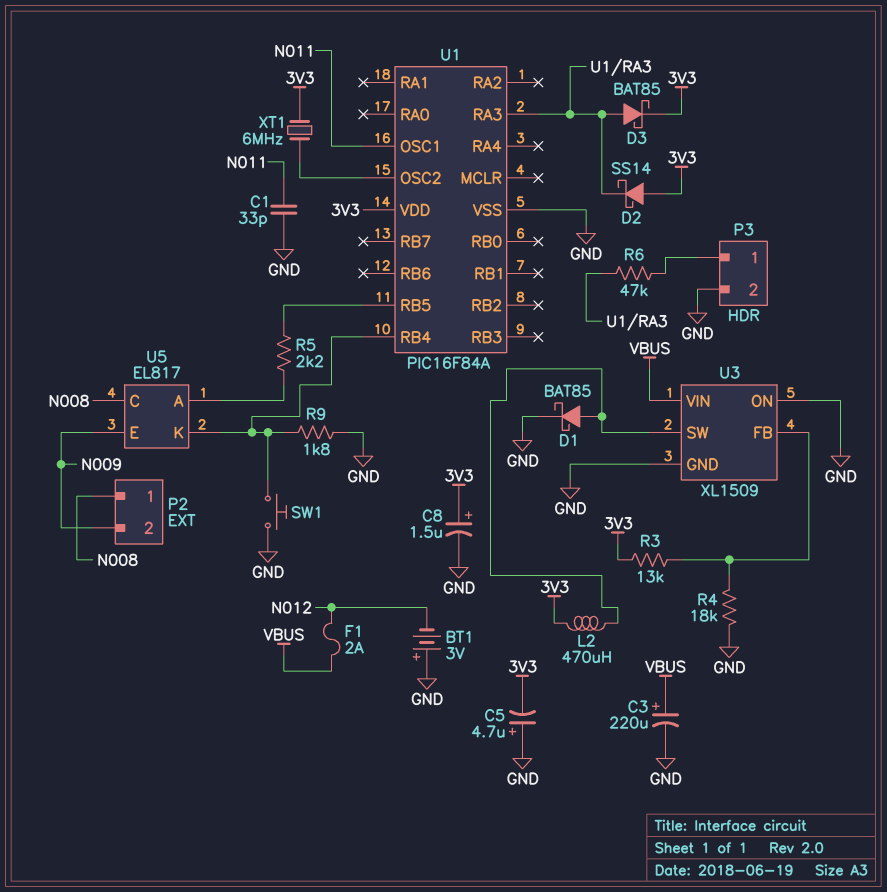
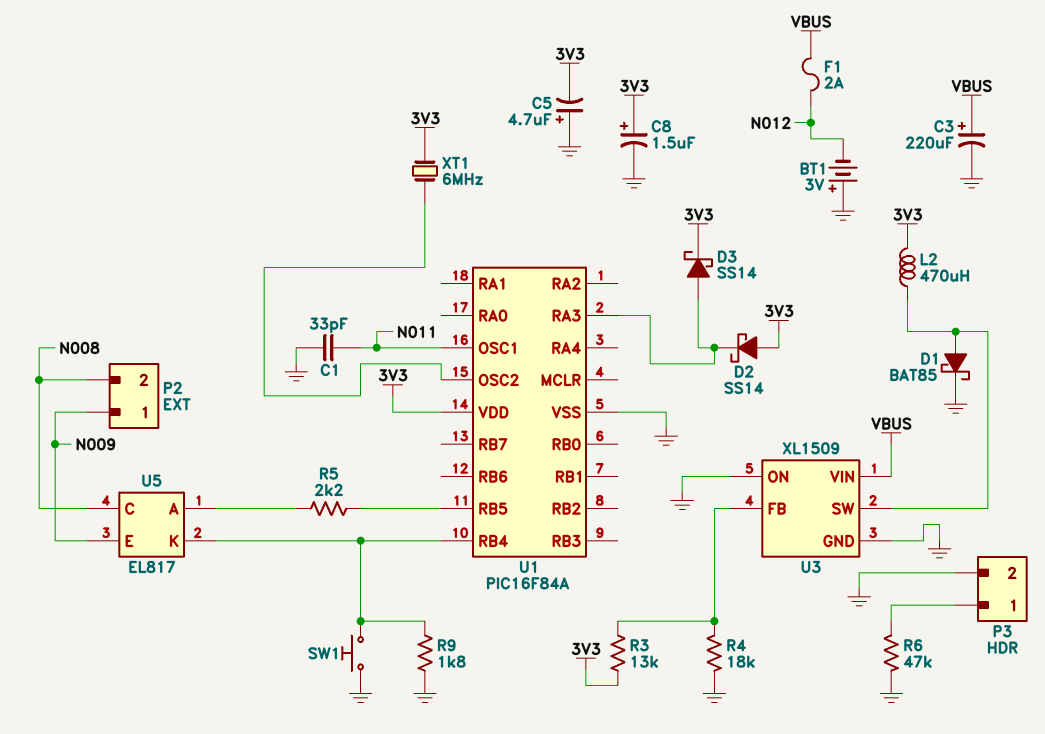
D3: schottky BAT85 (A U1/RA3, K 3V3) -> schottky SS14 (A U1/RA3, K 3V3)
P2 pin 1: N008 -> N009
P2 pin 2: N009 -> N008
R6: 47k (P3/1, U1/RA3) -> 47k (GND, P3/1)

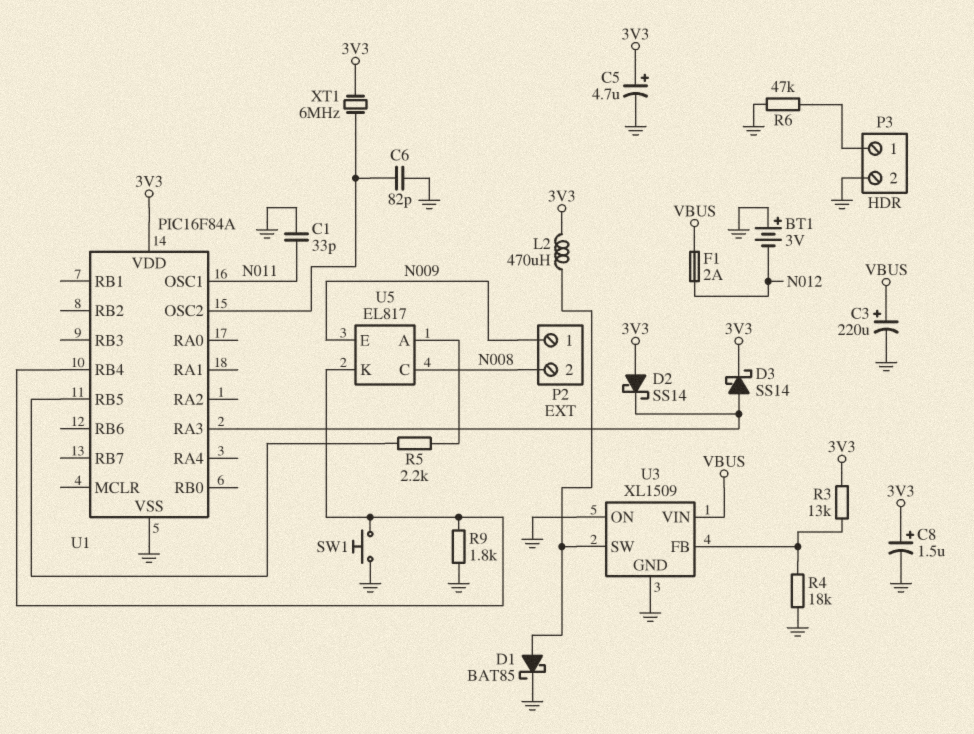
C5: 4.7uF (plus GND, minus 3V3) -> 4.7uF (plus 3V3, minus GND)
C6: none -> 82pF (GND, U1/OSC2)

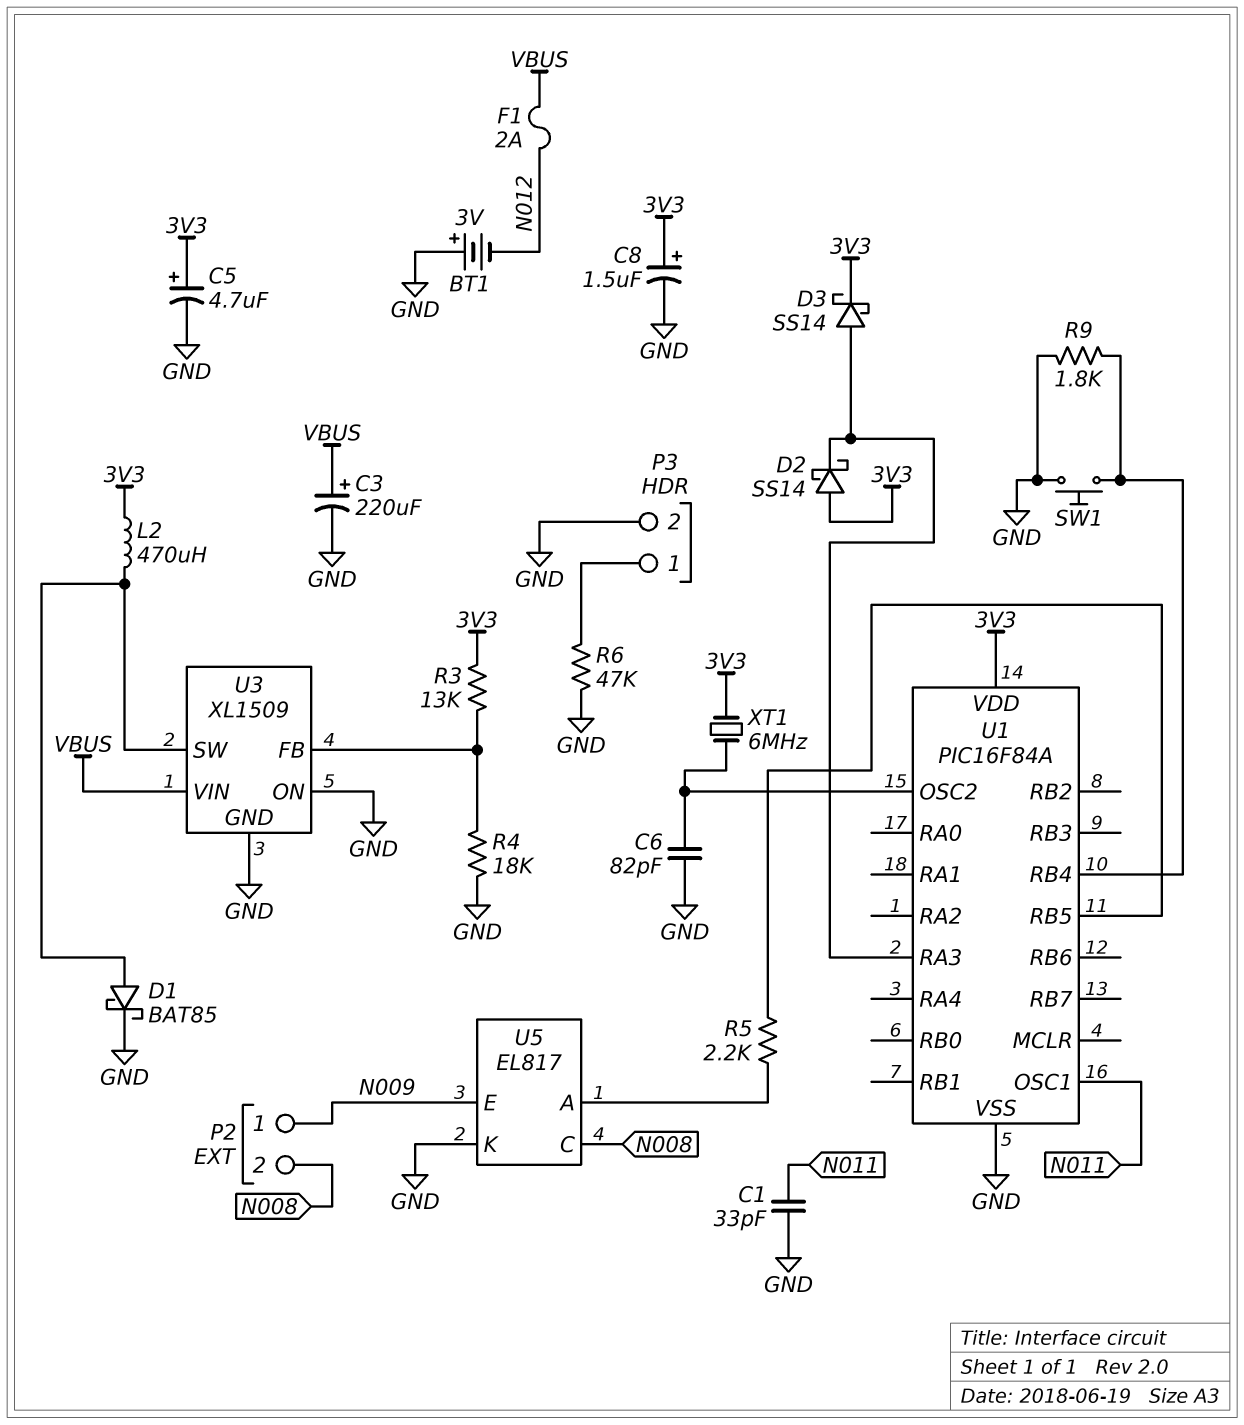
U5 pin K: U1/RB4 -> GND

